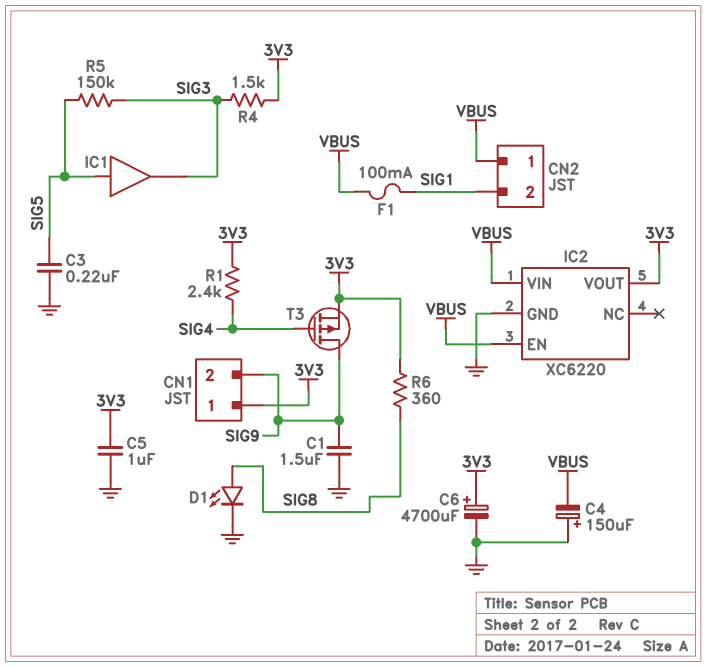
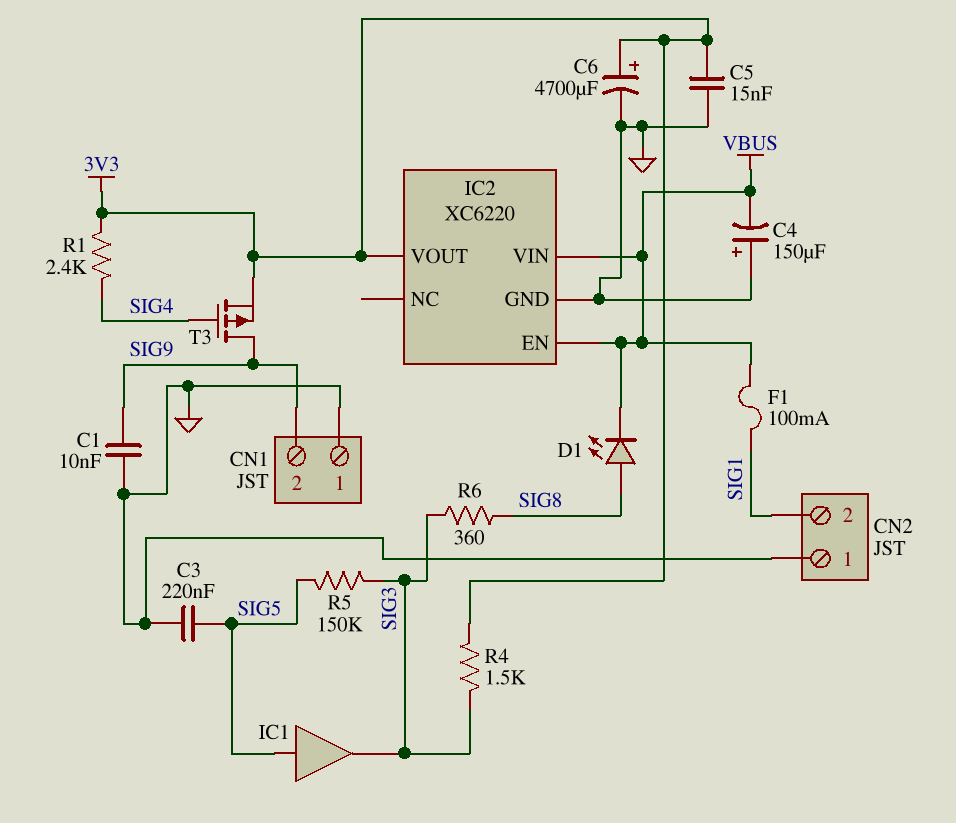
C1: 1.5uF (GND, SIG9) -> 10nF (GND, SIG9)
C5: 1uF (3V3, GND) -> 15nF (3V3, GND)
CN1 pin 1: 3V3 -> GND
CN2 pin 1: VBUS -> GND
D1: LED (A SIG8, K GND) -> LED (A SIG8, K VBUS)
R6: 360 (3V3, SIG8) -> 360 (SIG3, SIG8)

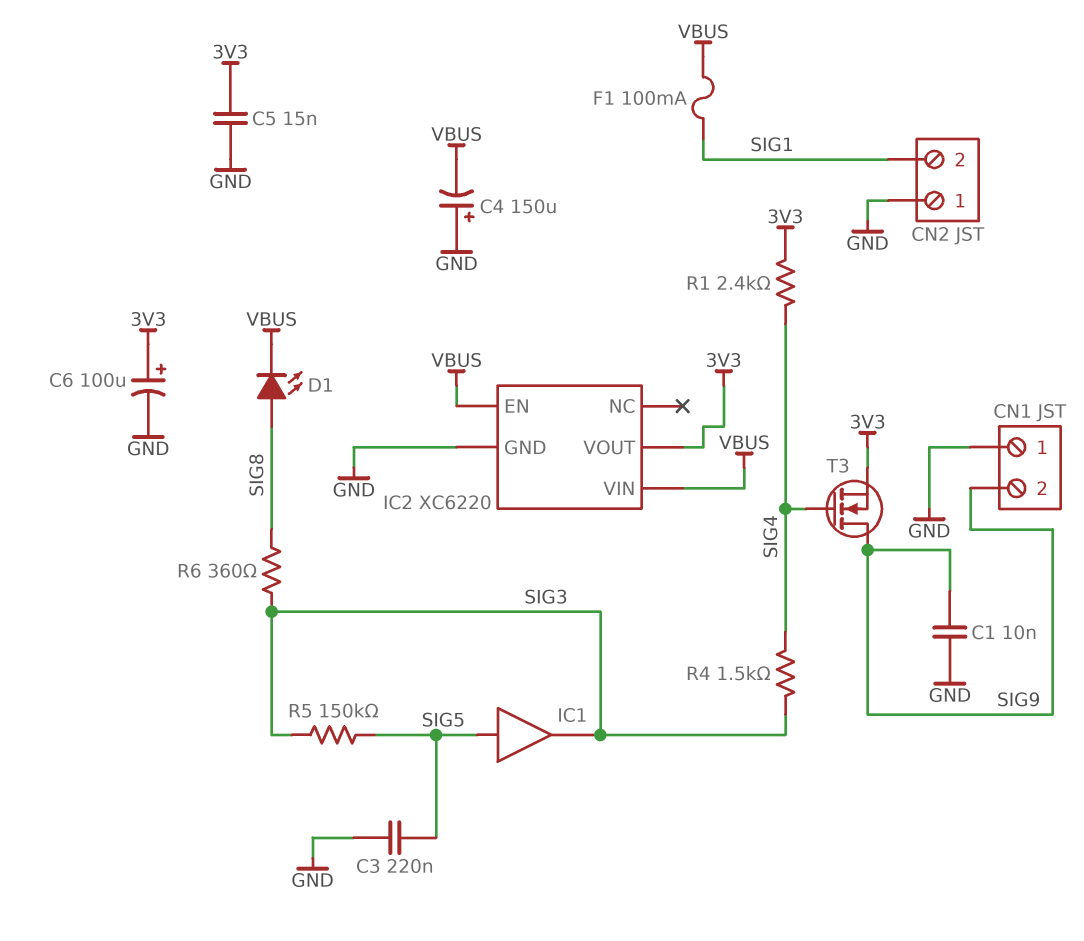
C6: 4700uF (plus 3V3, minus GND) -> 100uF (plus 3V3, minus GND)
R4: 1.5k (3V3, SIG3) -> 1.5k (SIG3, SIG4)
T3: PMOS (G SIG4, D SIG9, S 3V3) -> NMOS (G SIG4, D SIG9, S 3V3)

